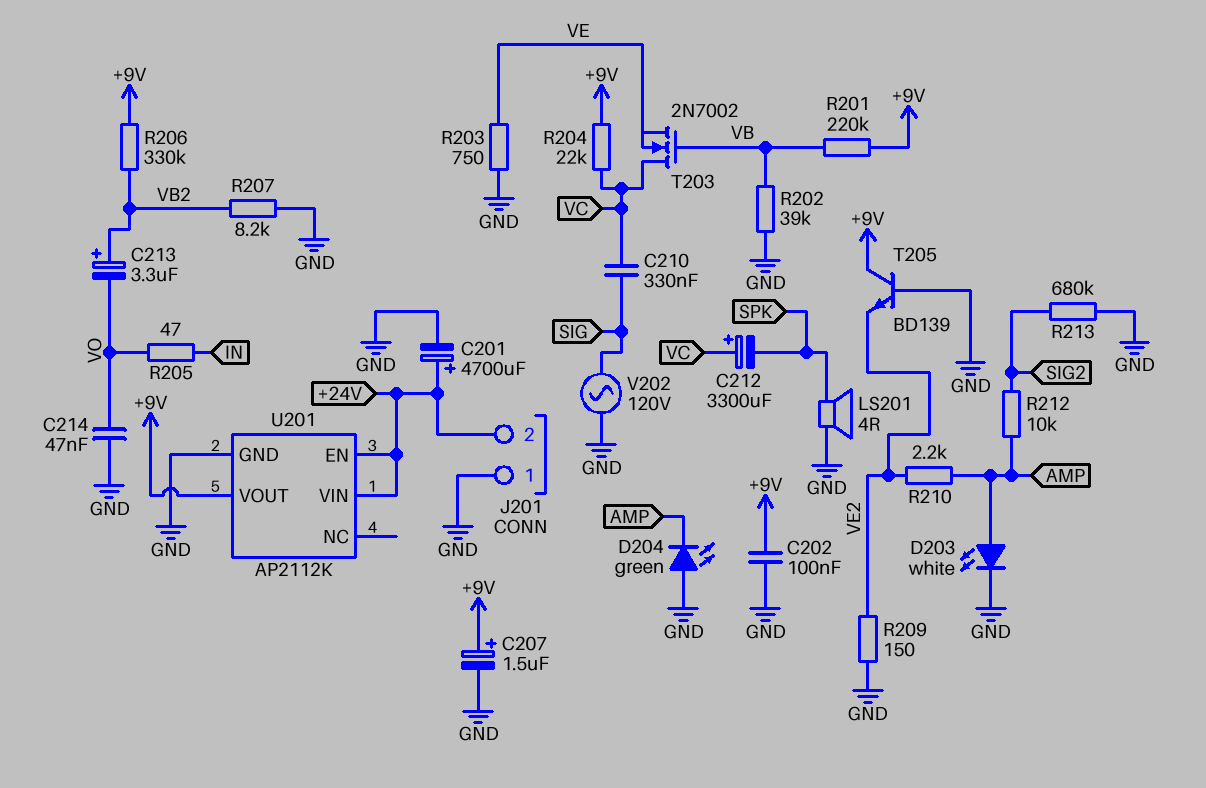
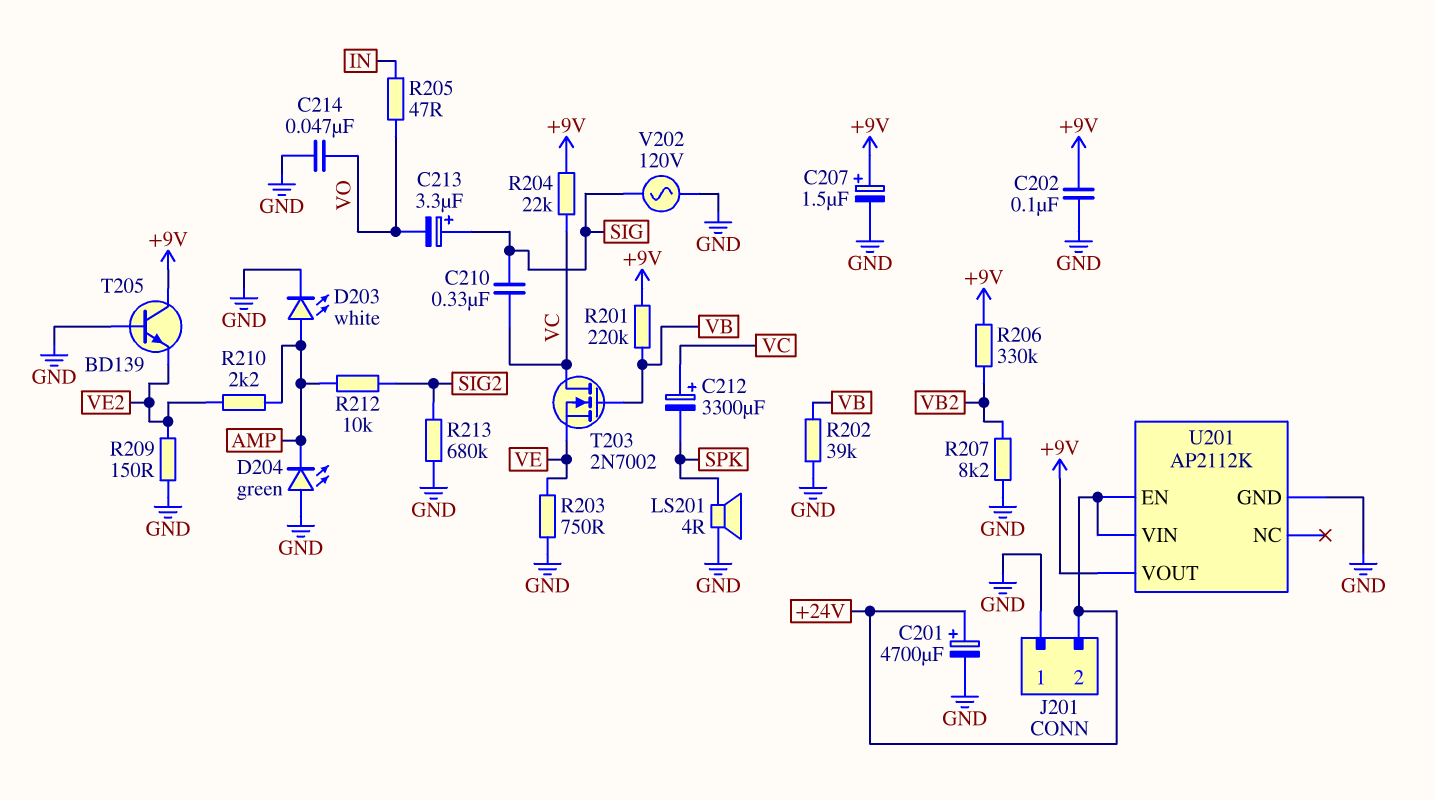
C213: 3.3uF (plus VB2, minus VO) -> 3.3uF (plus SIG, minus VO)

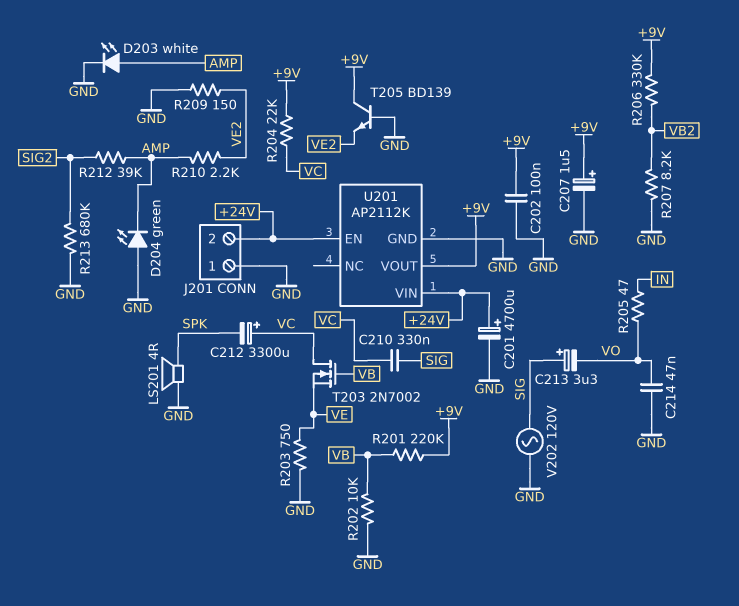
R202: 39k (GND, VB) -> 10k (GND, VB)
R212: 10k (AMP, SIG2) -> 39k (AMP, SIG2)

